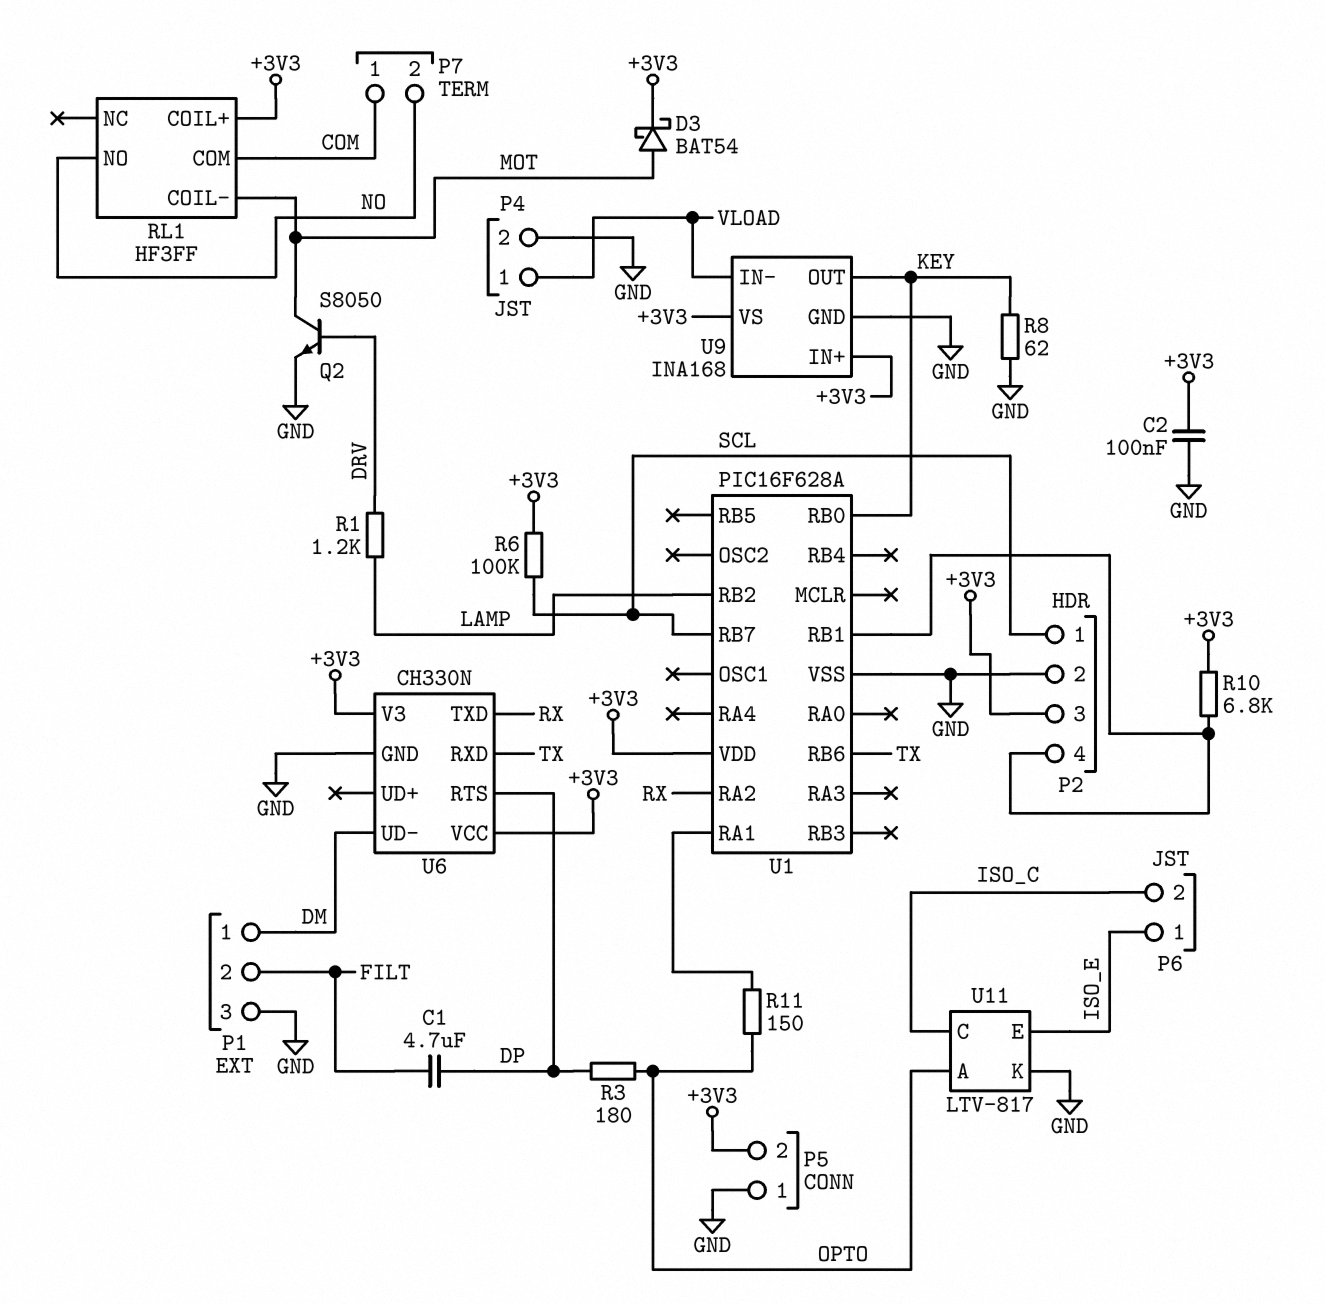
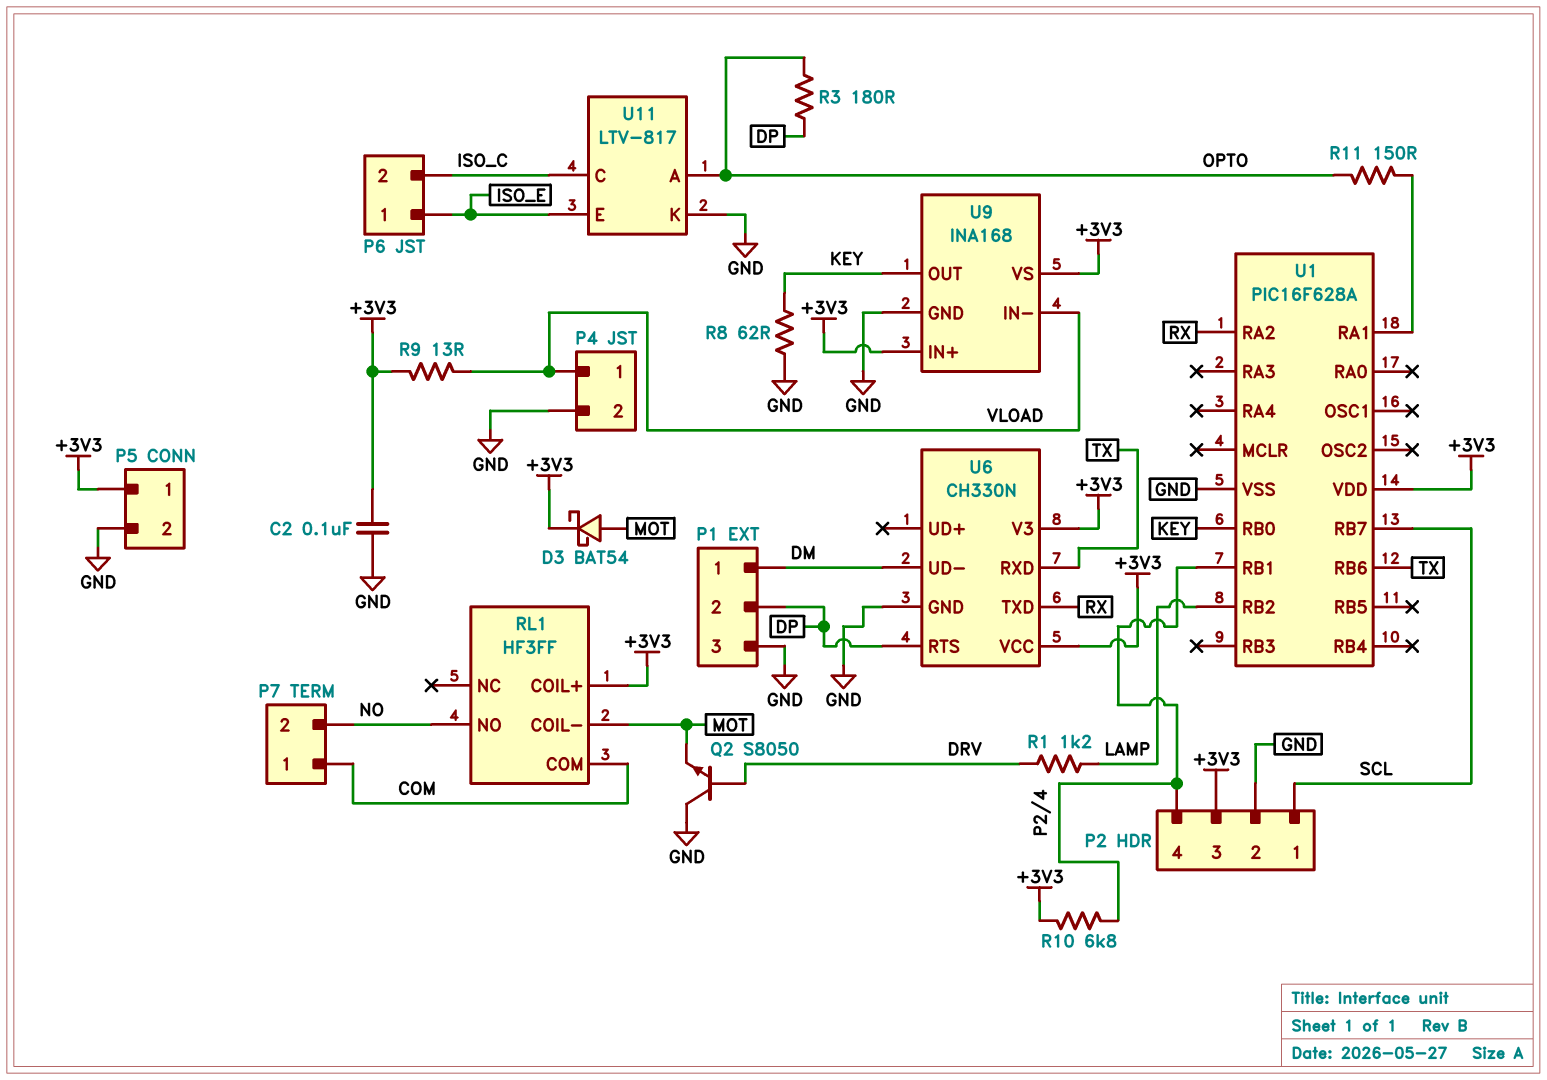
C1: 4.7uF (DP, FILT) -> none
P1 pin 2: FILT -> DP
P5 pin 1: GND -> +3V3
P5 pin 2: +3V3 -> GND
Q2: NPN S8050 (B DRV, C MOT, E GND) -> NPN S8050 (B DRV, C GND, E MOT)
R6: 100k (+3V3, SCL) -> none
R9: none -> 13 (+3V3, VLOAD)

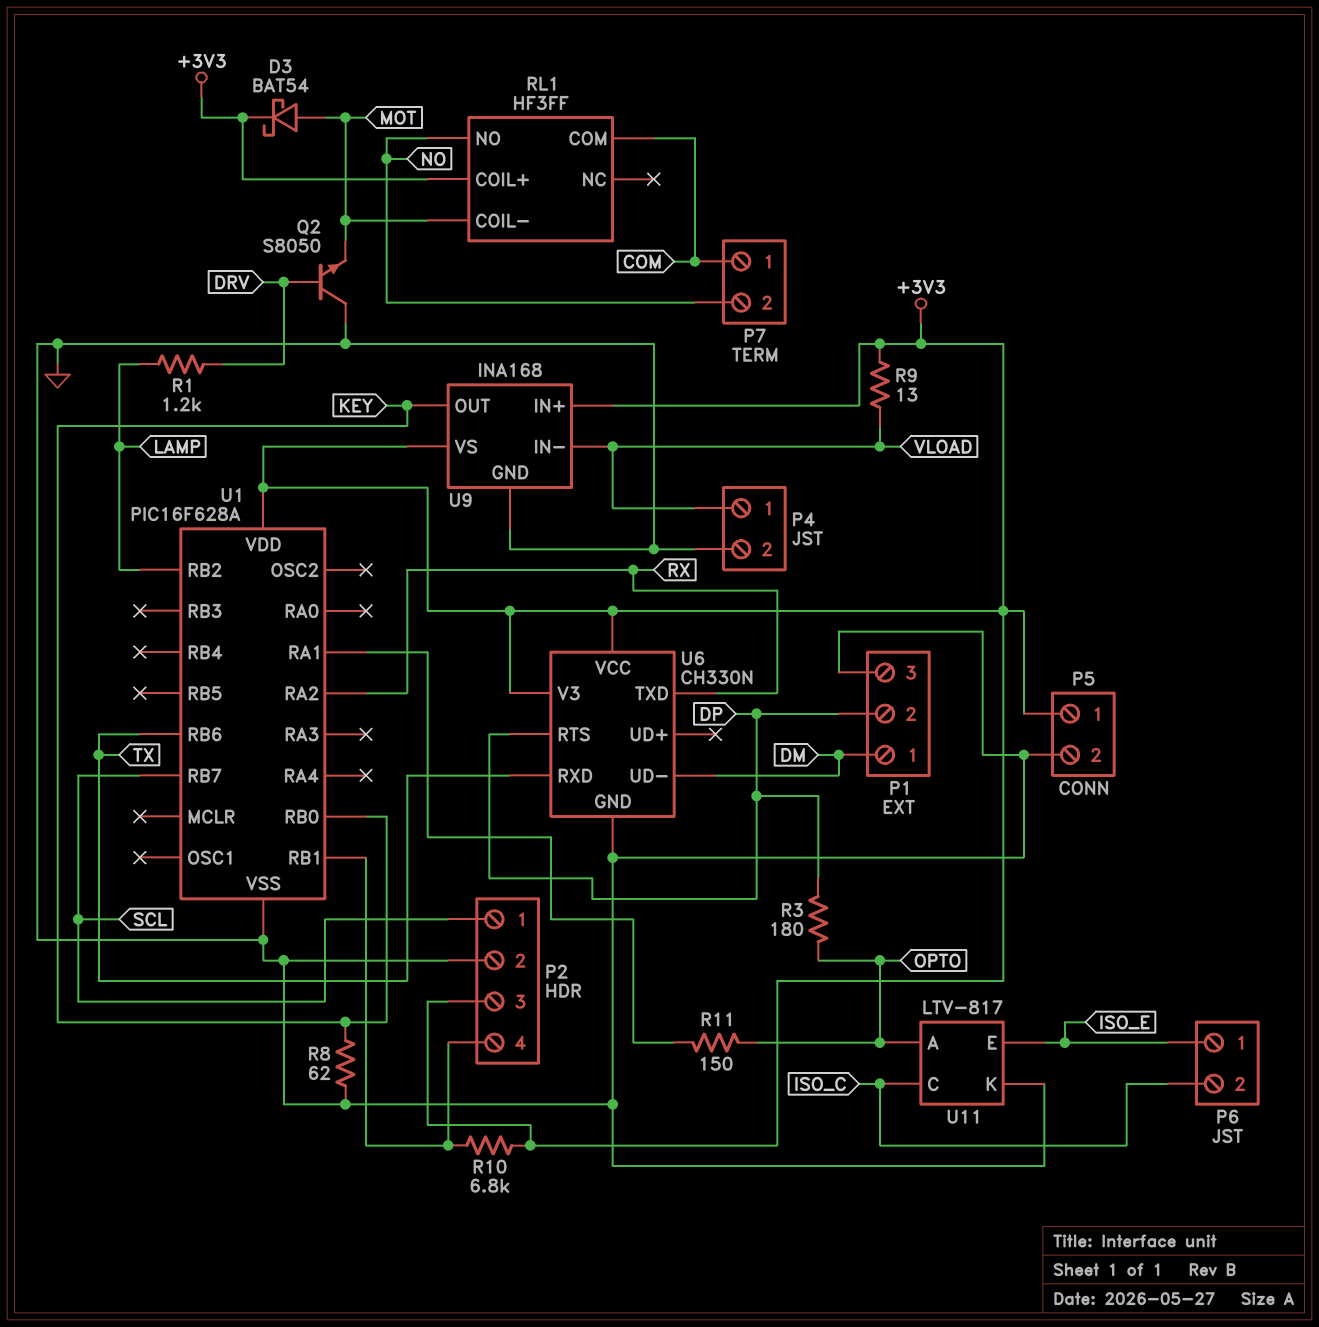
C2: 100nF (+3V3, GND) -> none

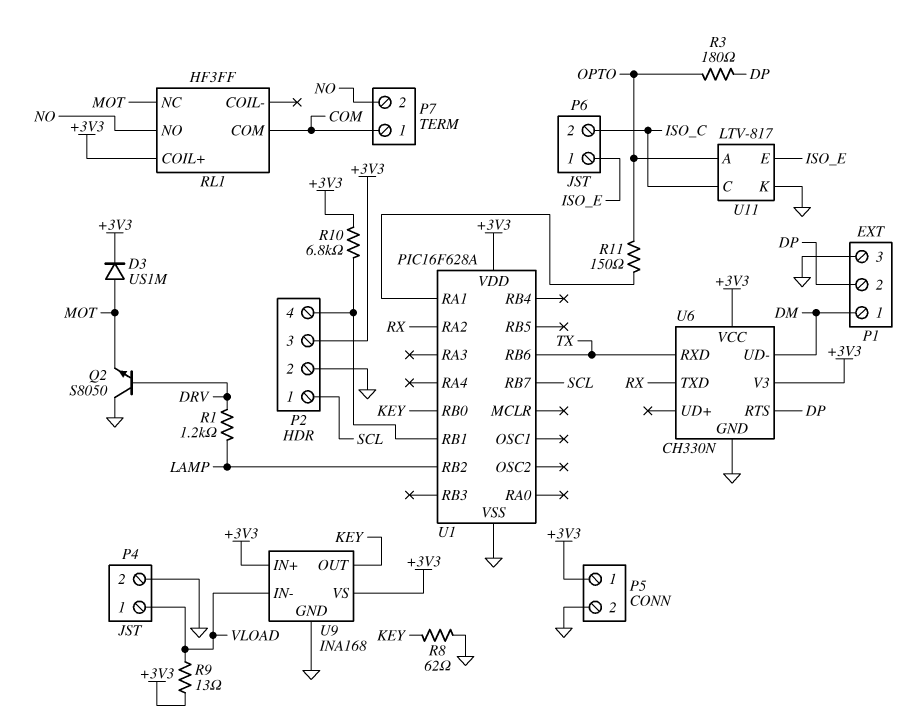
D3: schottky BAT54 (A MOT, K +3V3) -> diode US1M (A MOT, K +3V3)
RL1 pin COIL-: MOT -> none
RL1 pin NC: none -> MOT

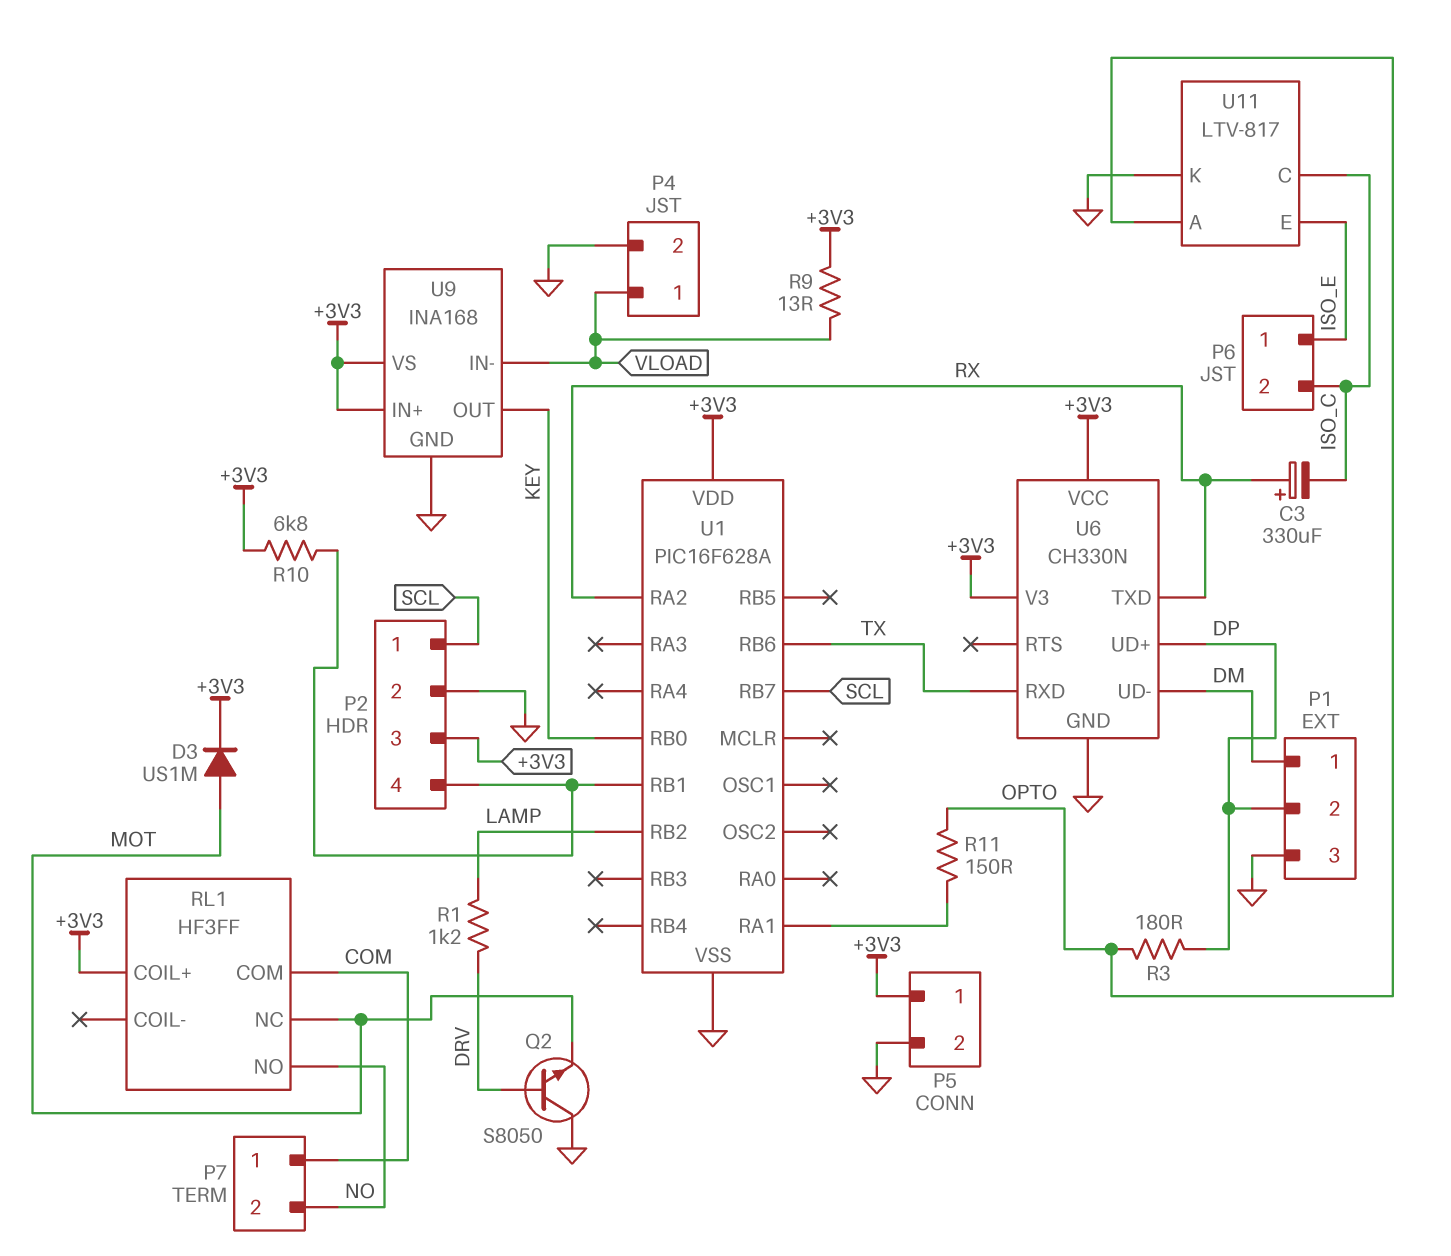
C3: none -> 330uF (plus RX, minus ISO_C)
R8: 62 (GND, KEY) -> none
U6 pin RTS: DP -> none
U6 pin UD+: none -> DP

